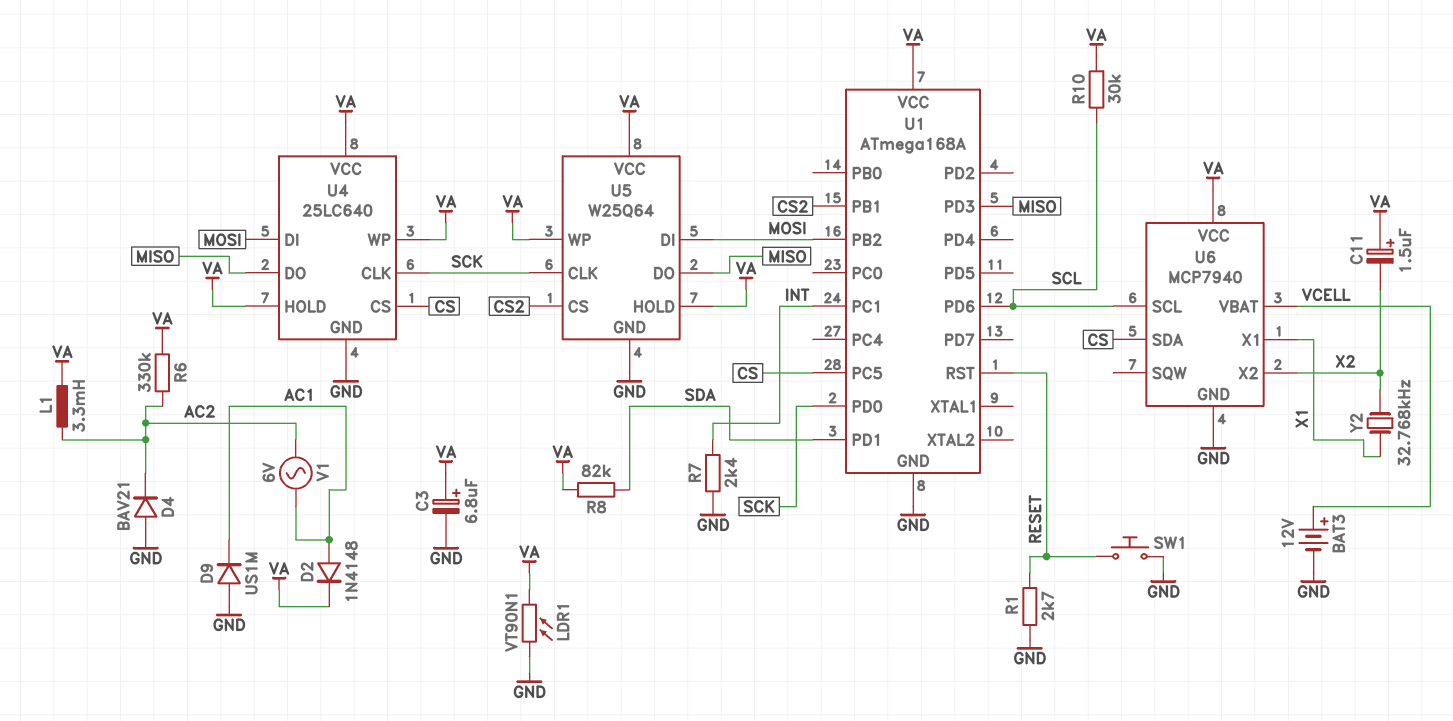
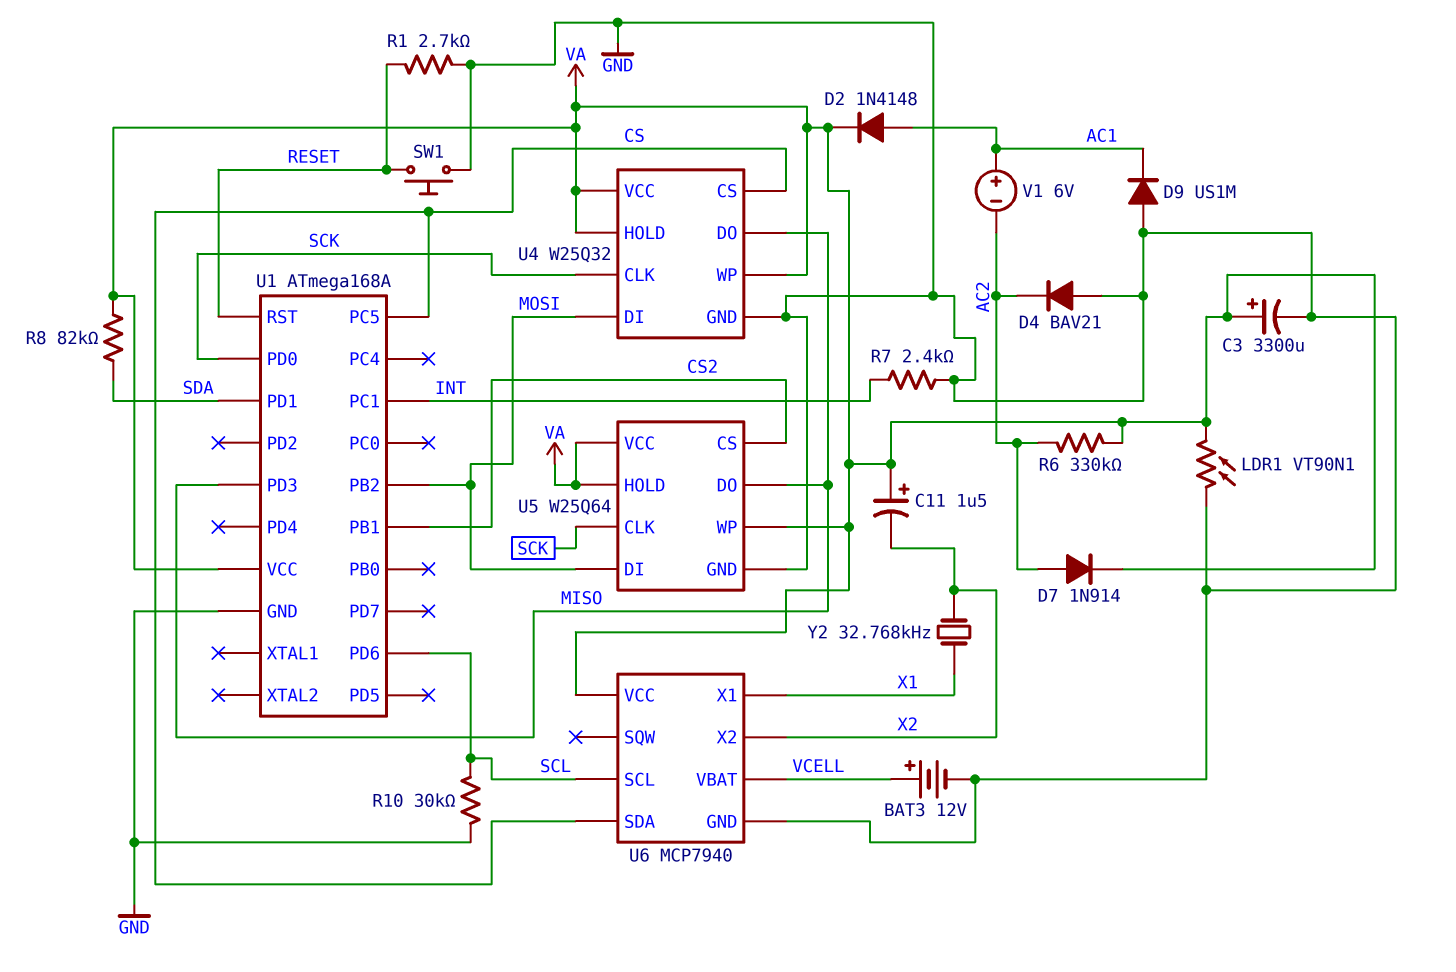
C3: 6.8uF (plus VA, minus GND) -> 3300uF (plus VA, minus GND)
D7: none -> diode 1N914 (A AC2, K VA)
L1: 3.3mH (AC2, VA) -> none
R10: 30k (SCL, VA) -> 30k (GND, SCL)
U4: 25LC640 -> W25Q32
V1: AC 6V (AC1, AC2) -> 6V (plus AC1, minus AC2)

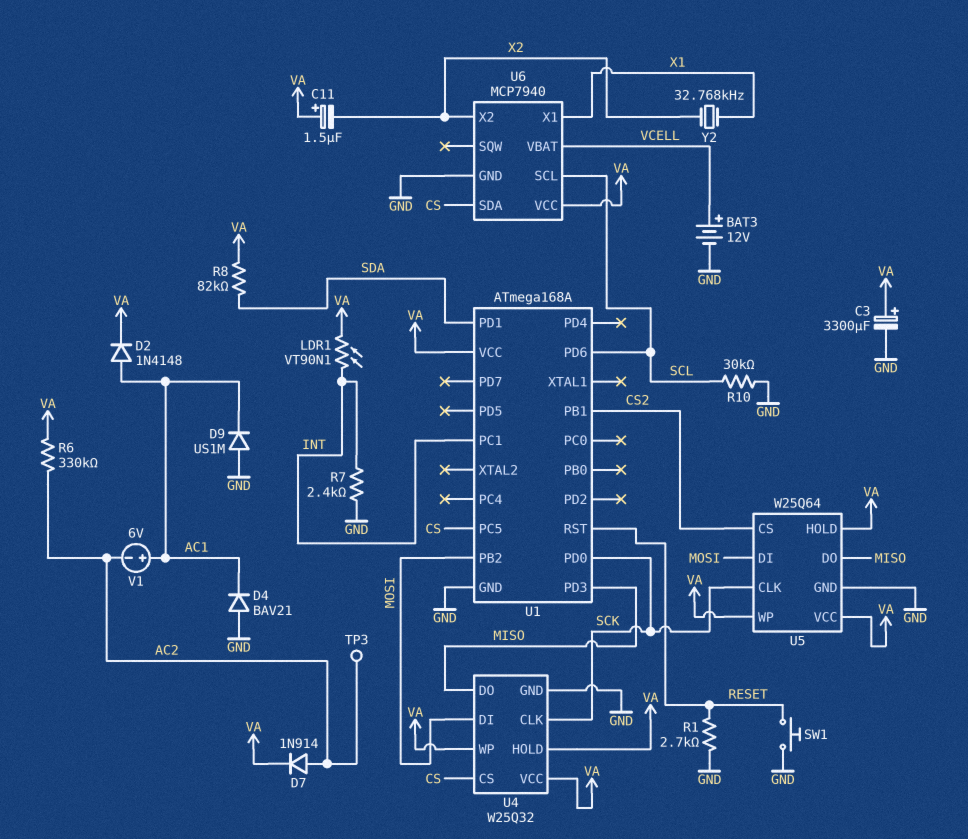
D4: diode BAV21 (A GND, K AC2) -> diode BAV21 (A GND, K AC1)
LDR1: VT90N1 (GND, VA) -> VT90N1 (INT, VA)
TP3: none -> test point (AC2)

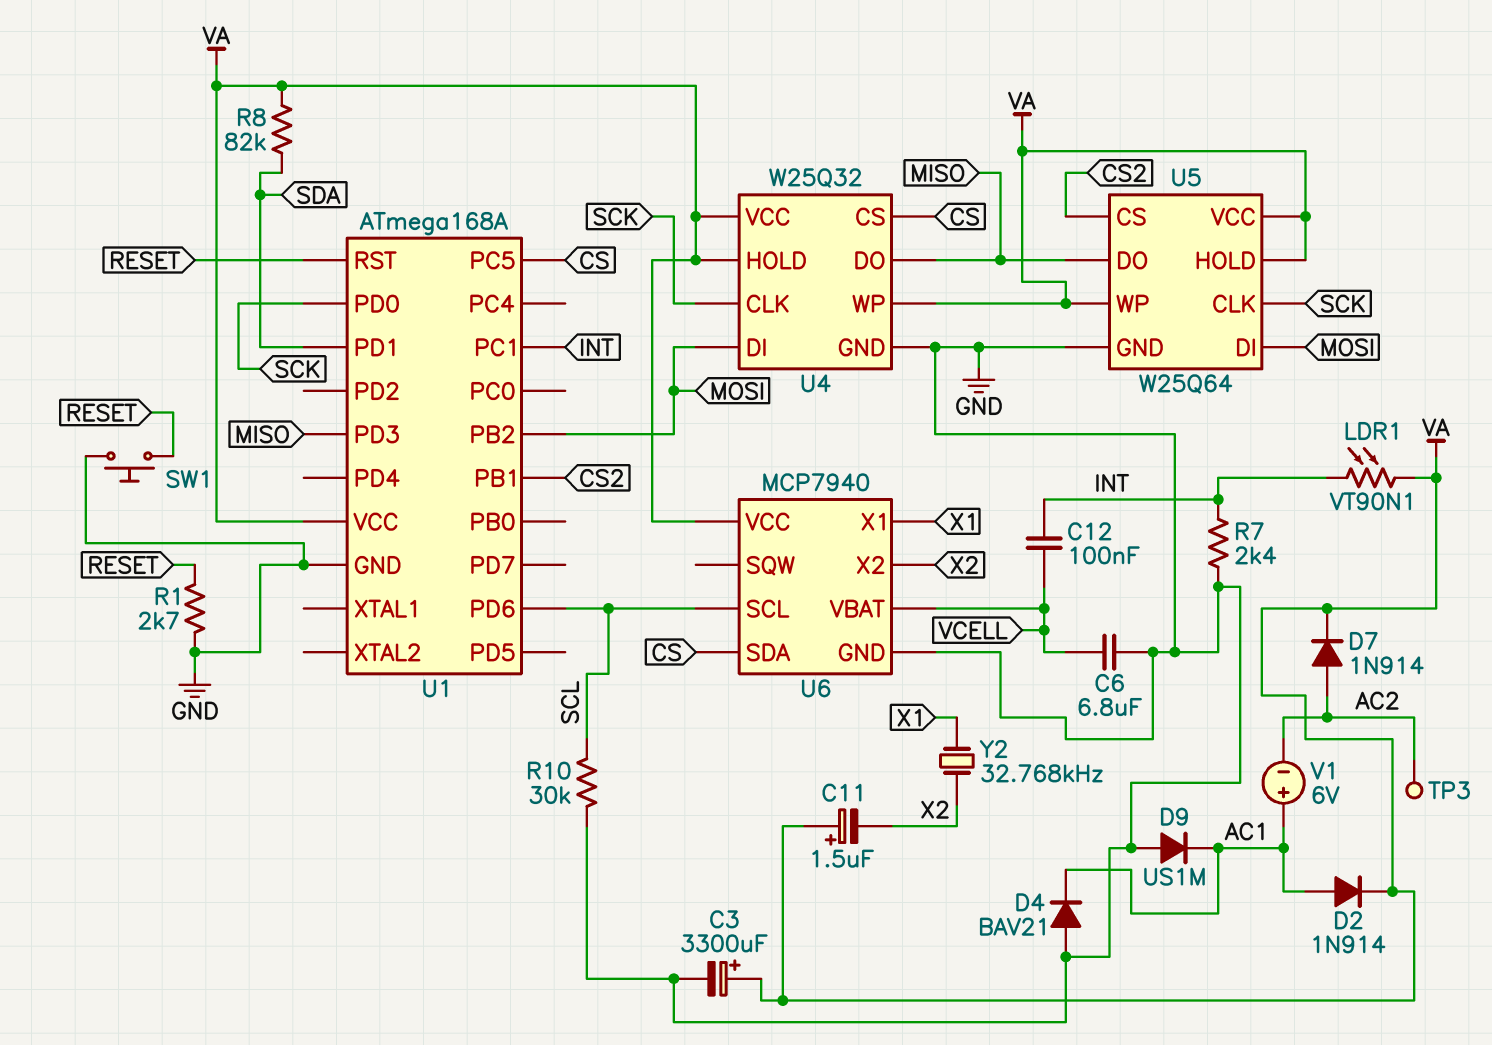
BAT3: 12V (plus VCELL, minus GND) -> none
C6: none -> 6.8uF (GND, VCELL)
C12: none -> 100nF (INT, VCELL)
D2: diode 1N4148 (A AC1, K VA) -> diode 1N914 (A AC1, K VA)
R6: 330k (AC2, VA) -> none

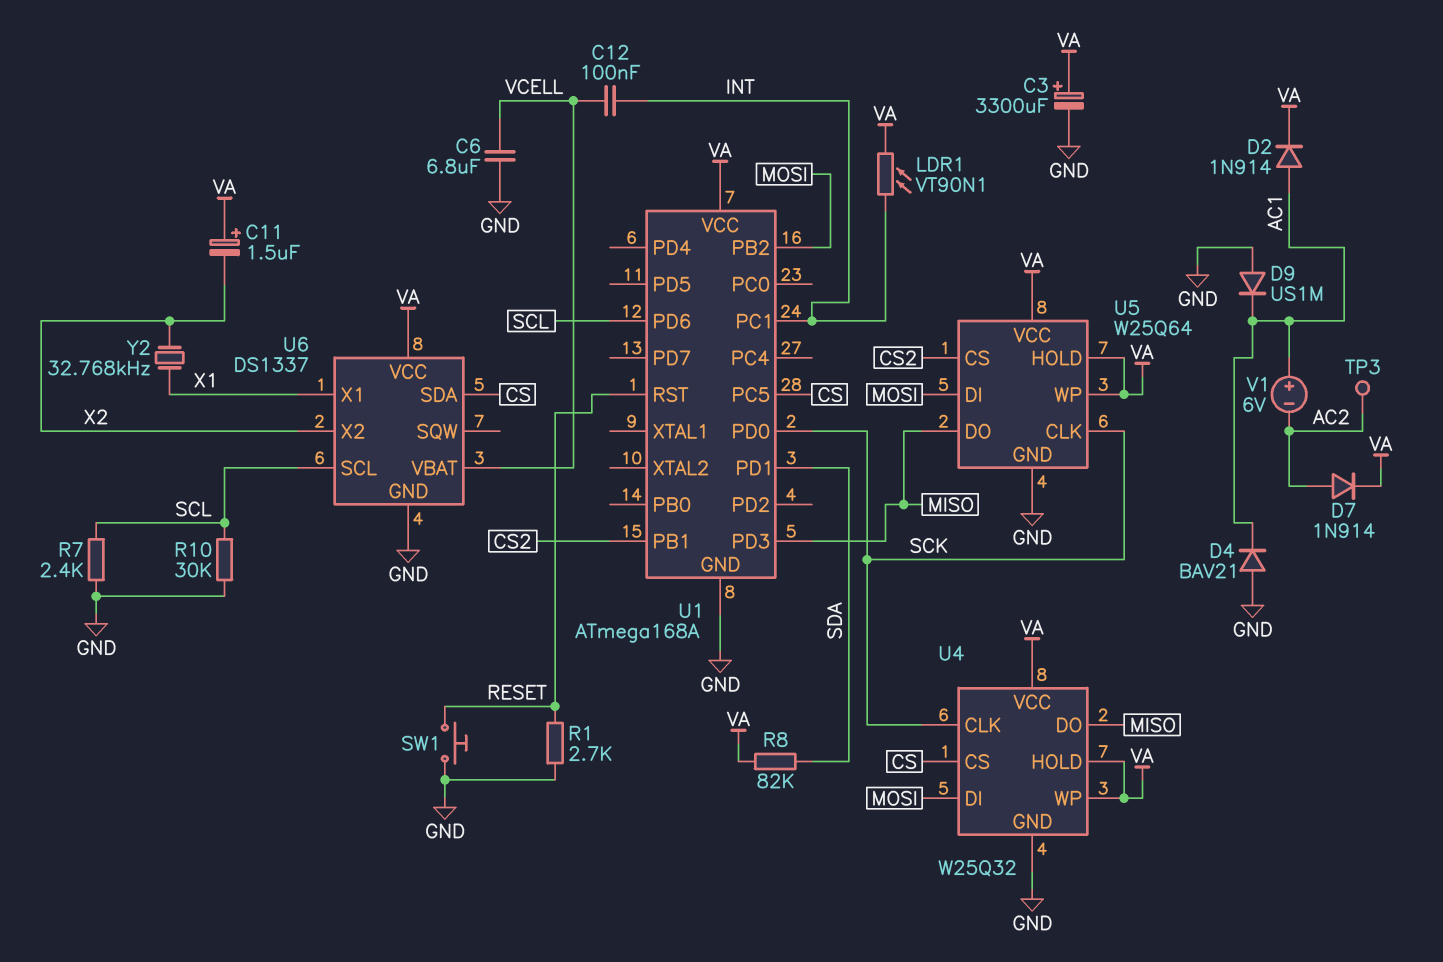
R7: 2.4k (GND, INT) -> 2.4k (GND, SCL)
U6: MCP7940 -> DS1337

